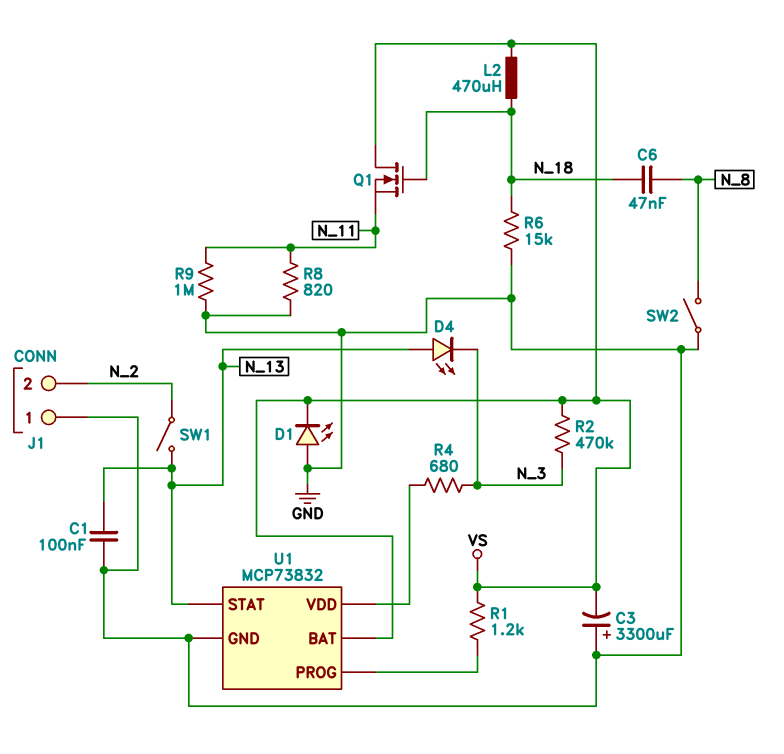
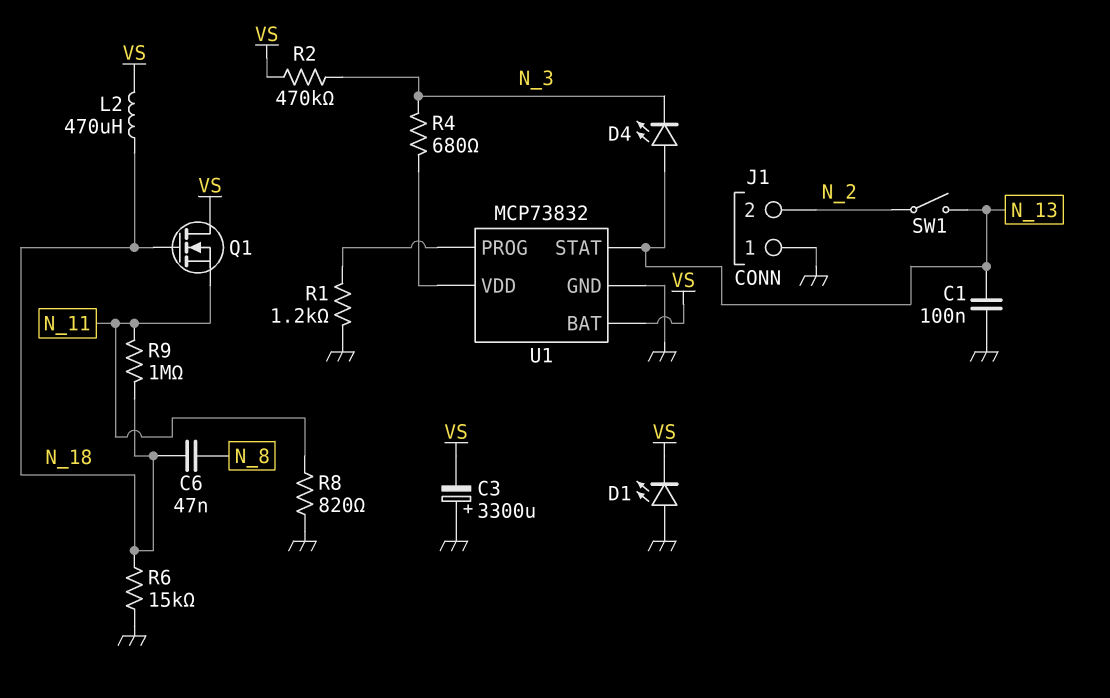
R1: 1.2k (U1/PROG, VS) -> 1.2k (GND, U1/PROG)
R9: 1M (GND, N_11) -> 1M (N_11, N_18)
SW2: switch (GND, N_8) -> none

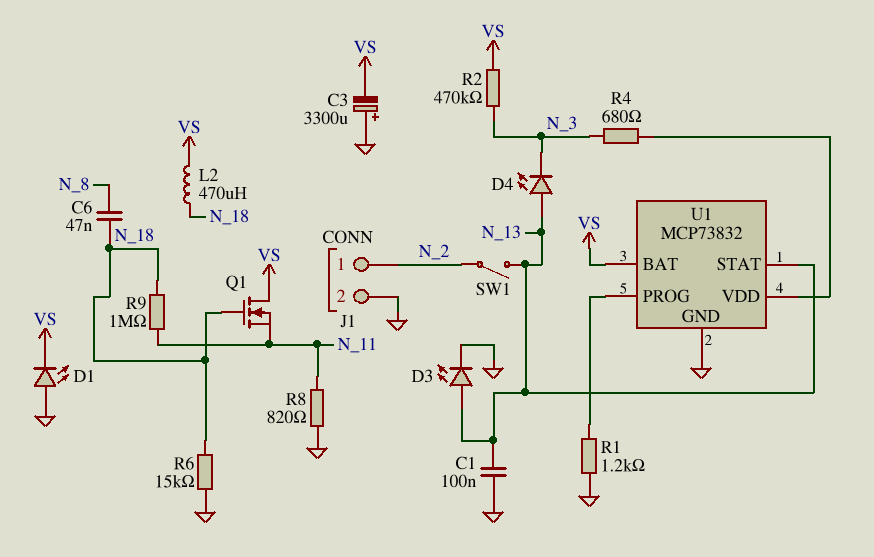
D3: none -> LED (A N_13, K GND)
J1 pin 1: GND -> N_2
J1 pin 2: N_2 -> GND

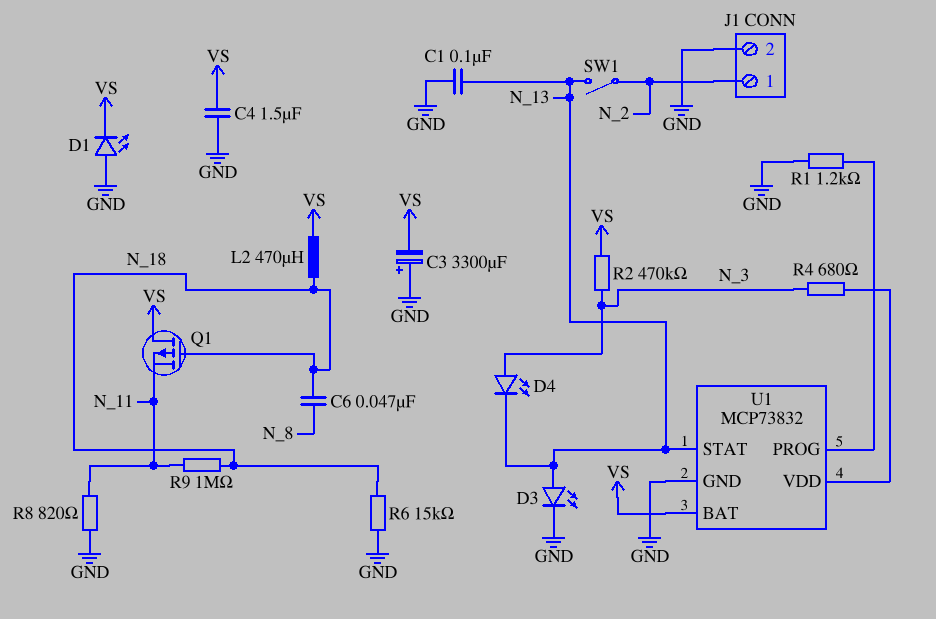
C4: none -> 1.5uF (GND, VS)
D4: LED (A N_13, K N_3) -> LED (A N_3, K N_13)
Q1: NMOS (G N_18, D VS, S N_11) -> PMOS (G N_18, D VS, S N_11)

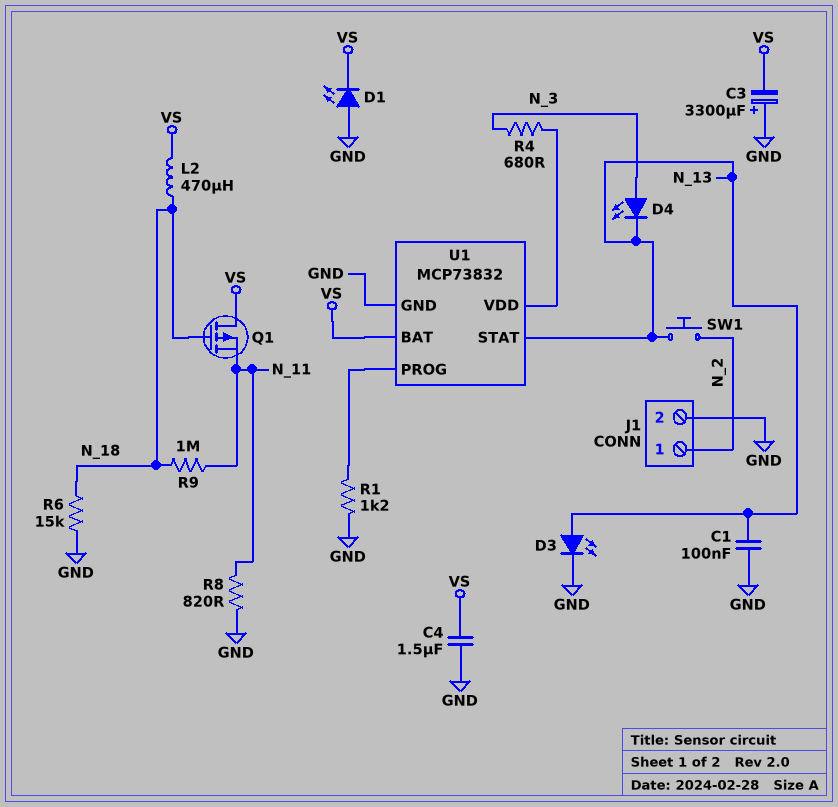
C6: 47nF (N_8, N_18) -> none
R2: 470k (N_3, VS) -> none
SW1: switch (N_2, N_13) -> button (N_2, N_13)

